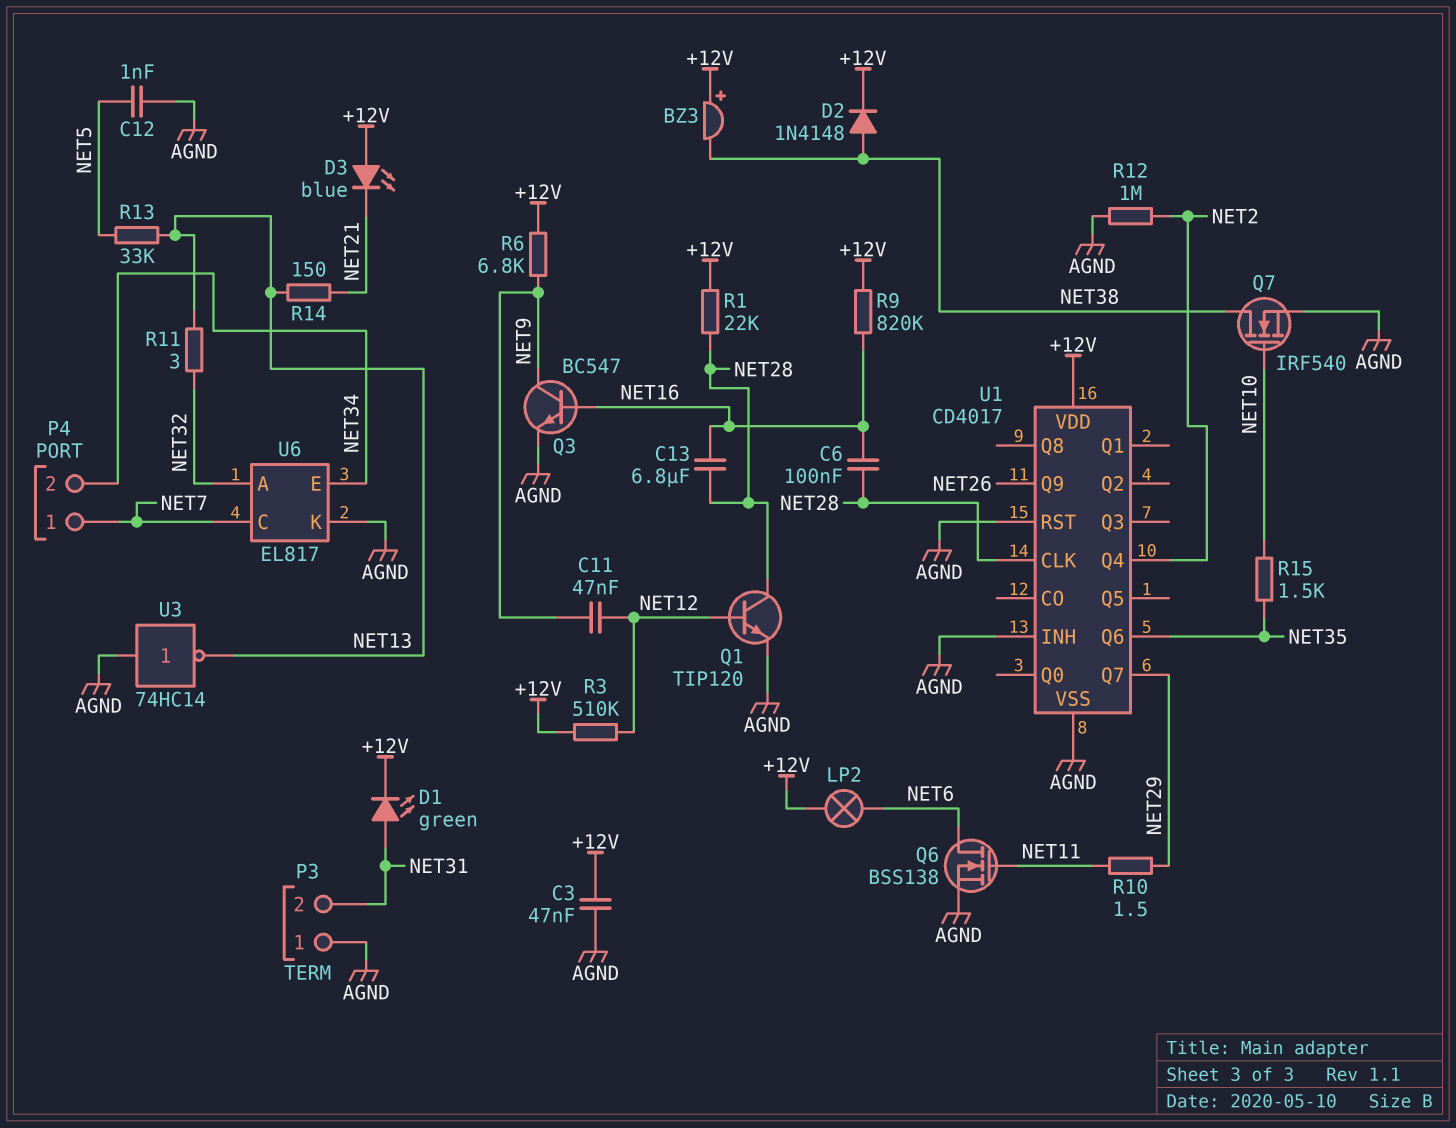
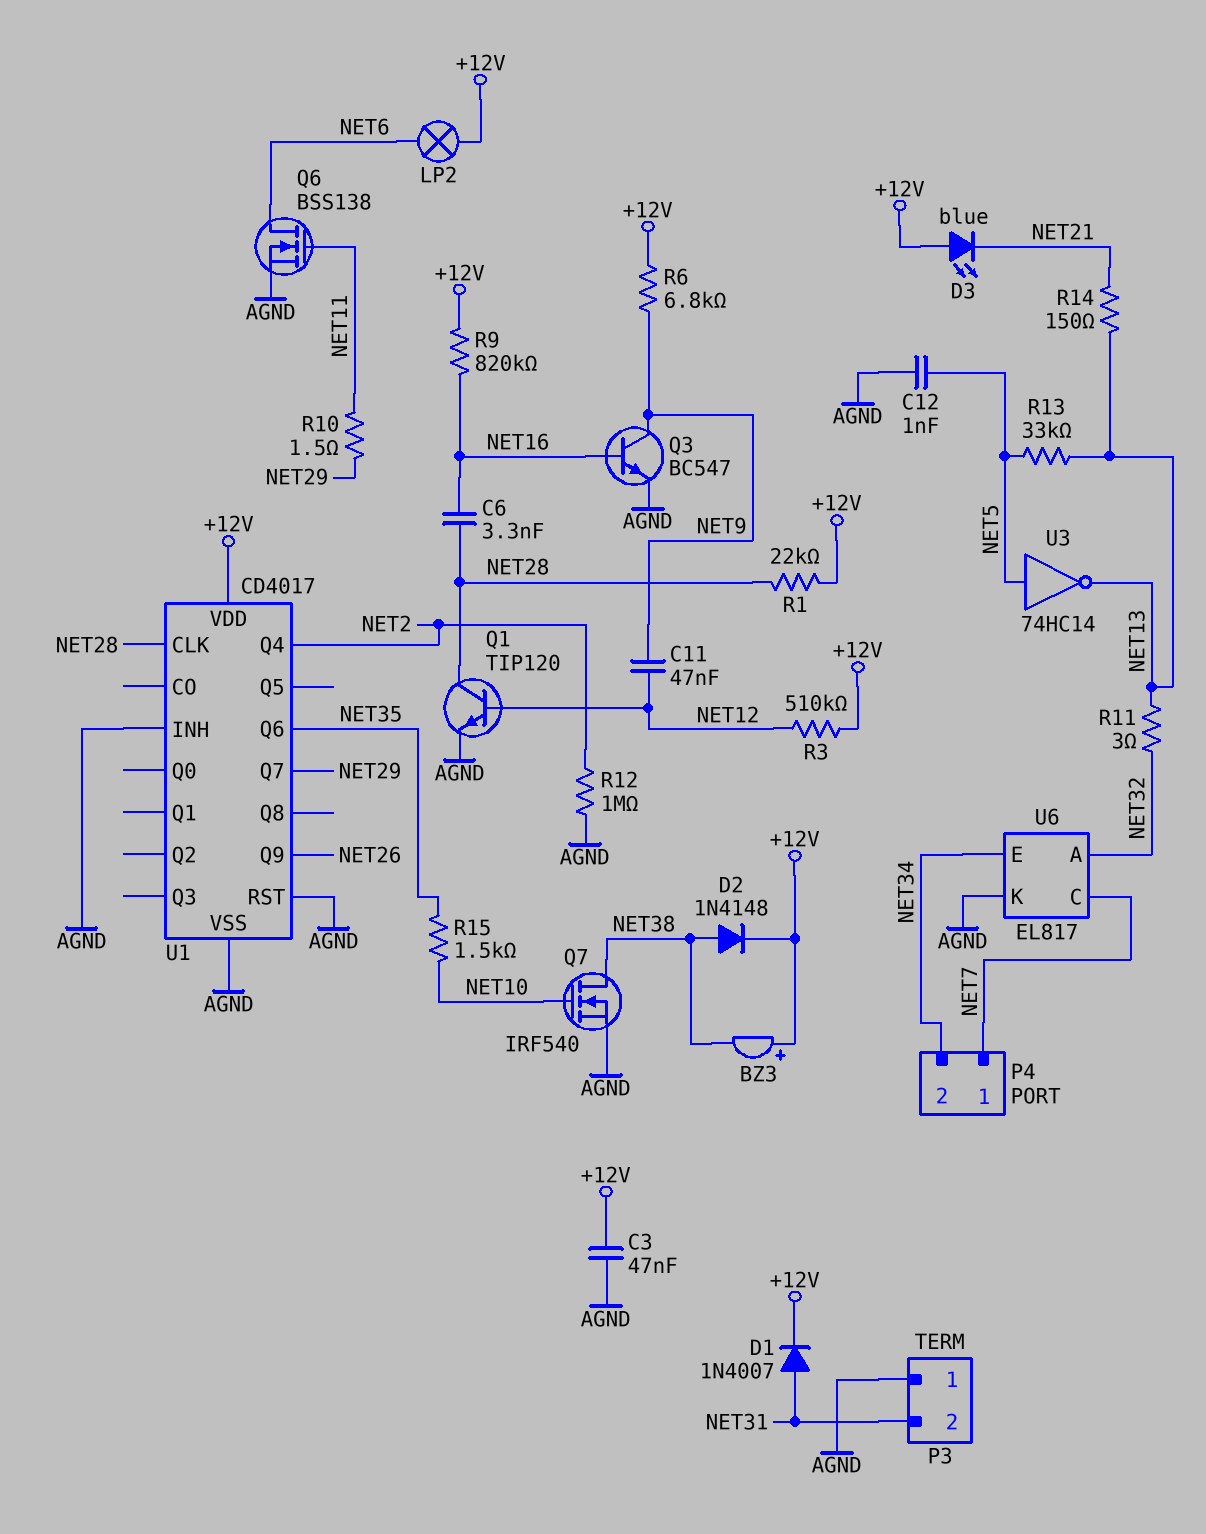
C6: 100nF (NET16, NET28) -> 3.3nF (NET16, NET28)
C13: 6.8uF (NET16, NET28) -> none
D1: LED green (A NET31, K +12V) -> diode 1N4007 (A NET31, K +12V)
U3: NOT 74HC14 (in AGND, out NET13) -> NOT 74HC14 (in NET5, out NET13)

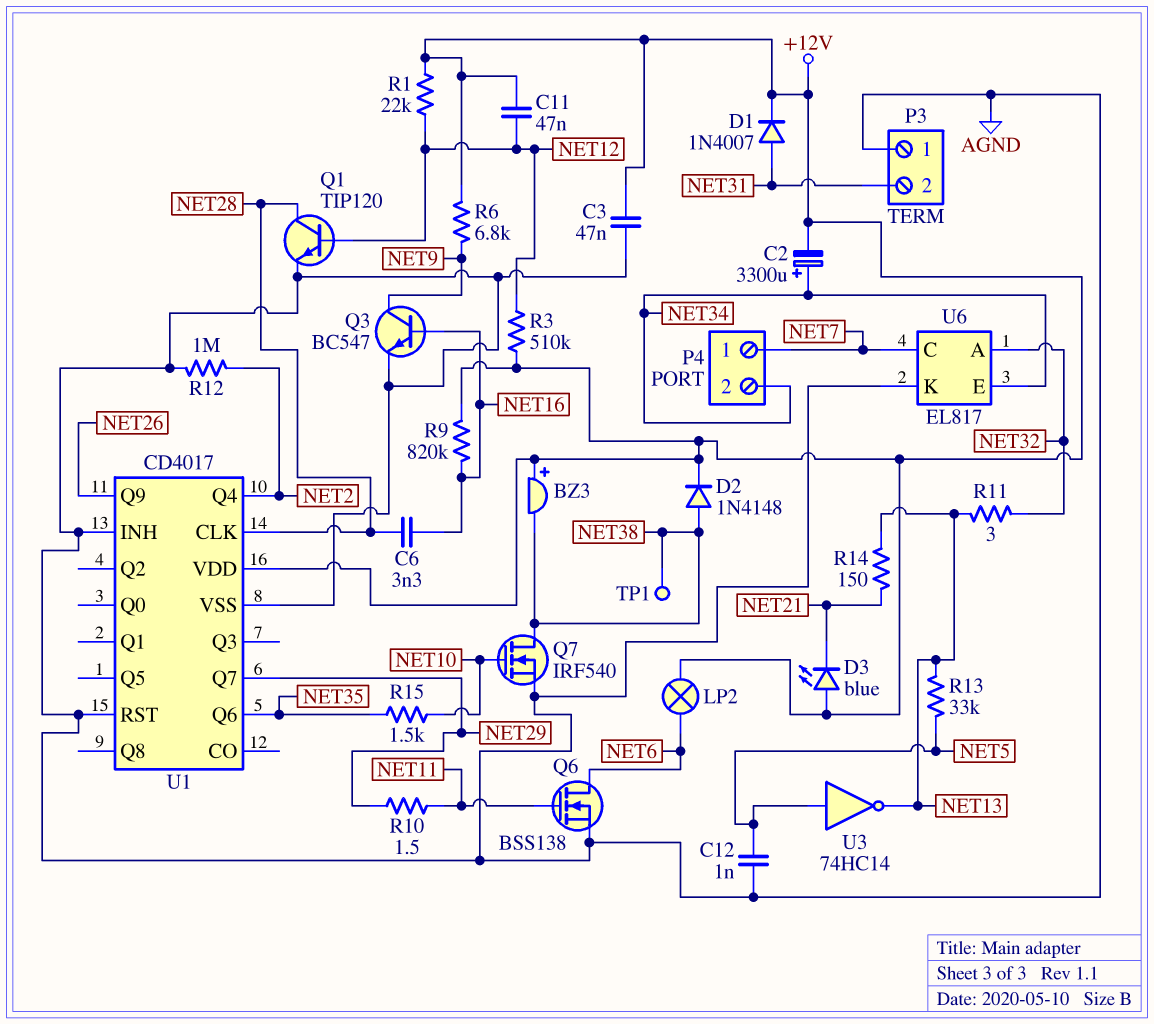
C2: none -> 3300uF (plus NET34, minus +12V)
C11: 47nF (NET9, NET12) -> 47nF (+12V, NET12)
R1: 22k (+12V, NET28) -> 22k (+12V, NET12)
TP1: none -> test point (NET38)

